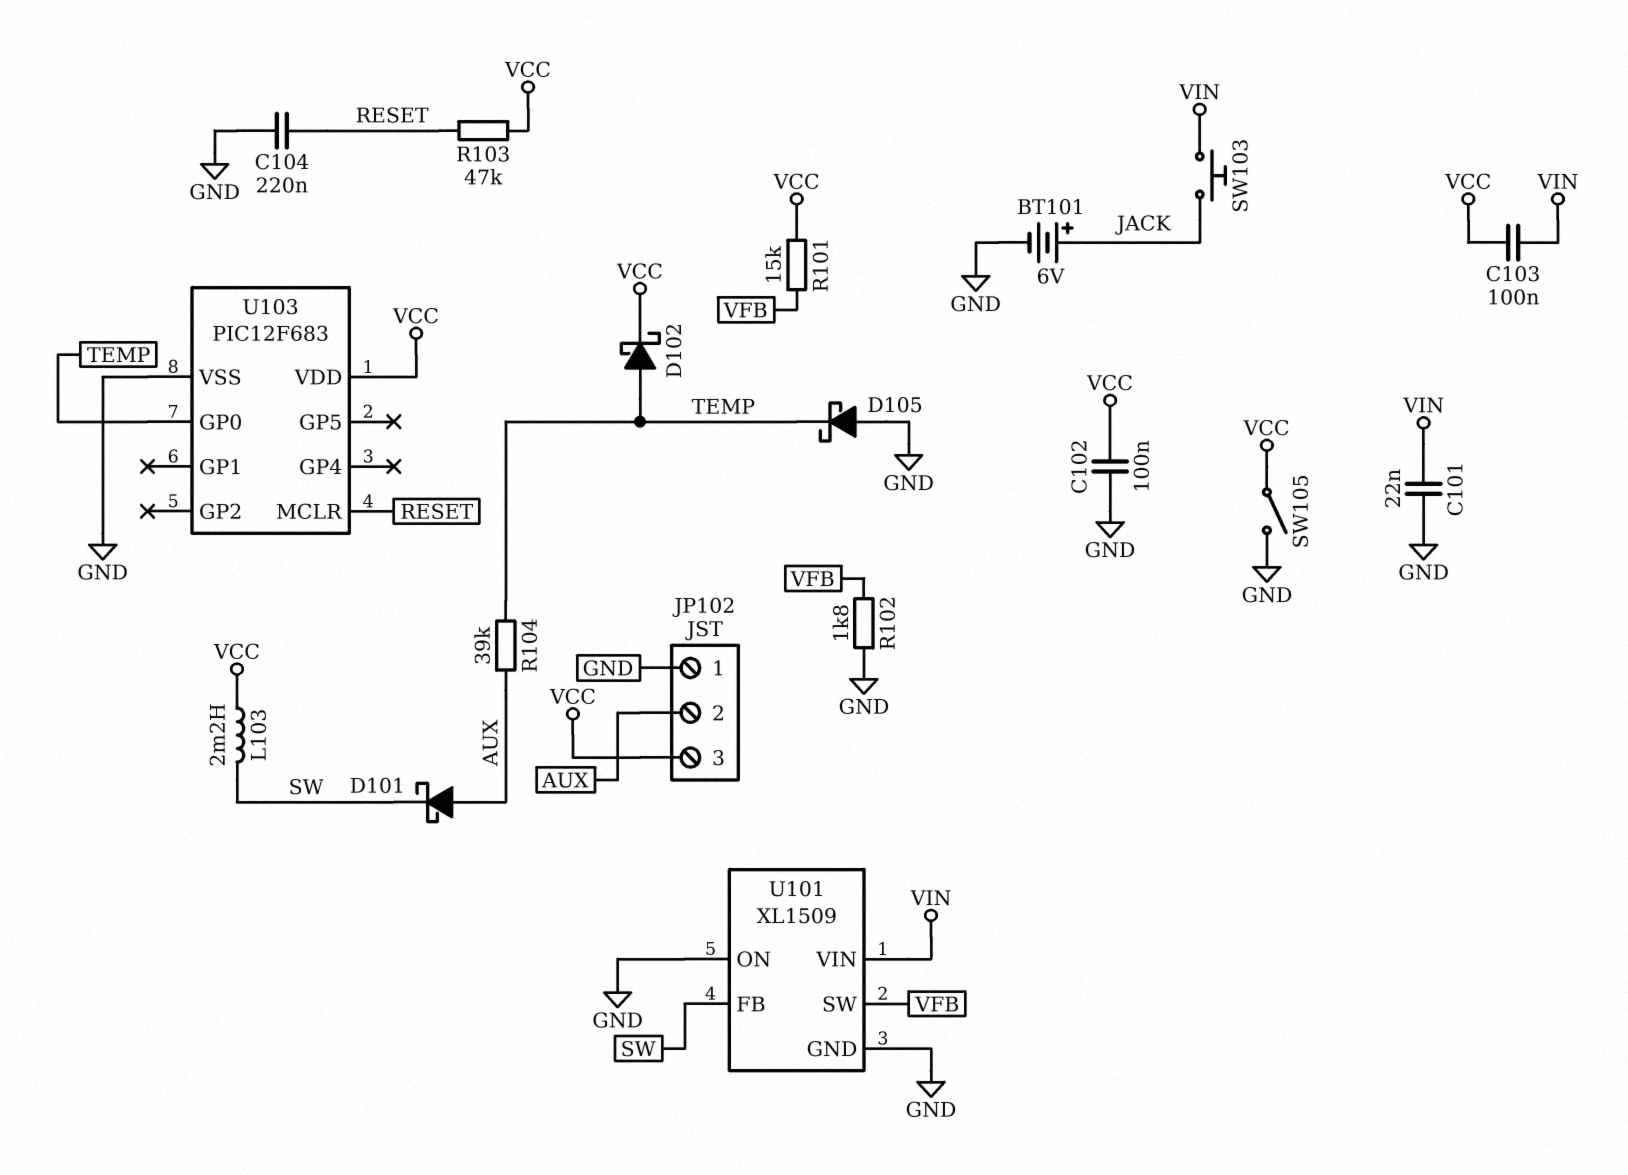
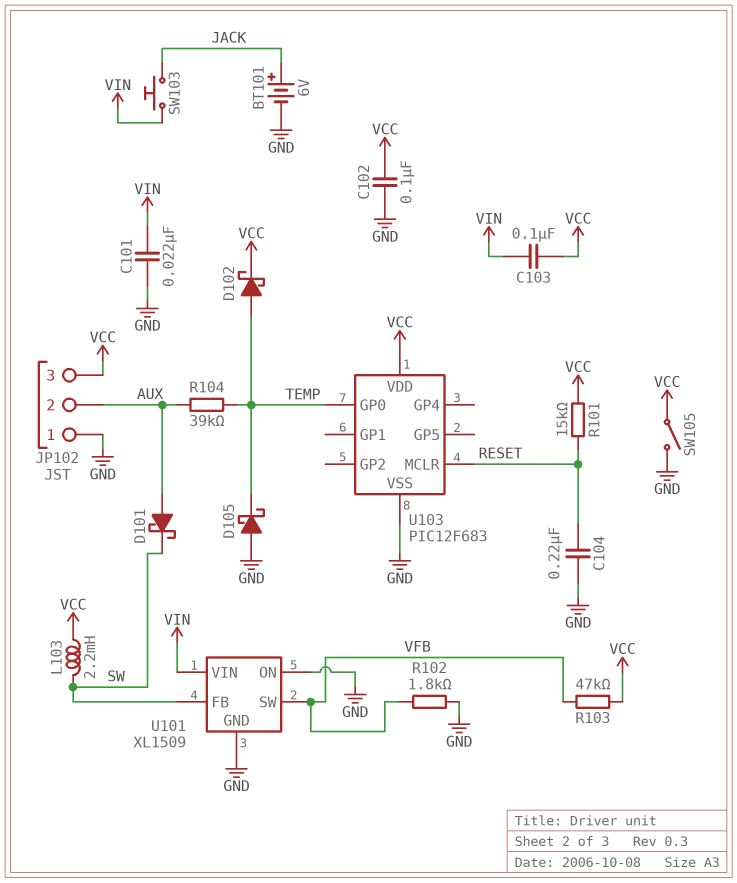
R101: 15k (VCC, VFB) -> 15k (RESET, VCC)
R103: 47k (RESET, VCC) -> 47k (VCC, VFB)

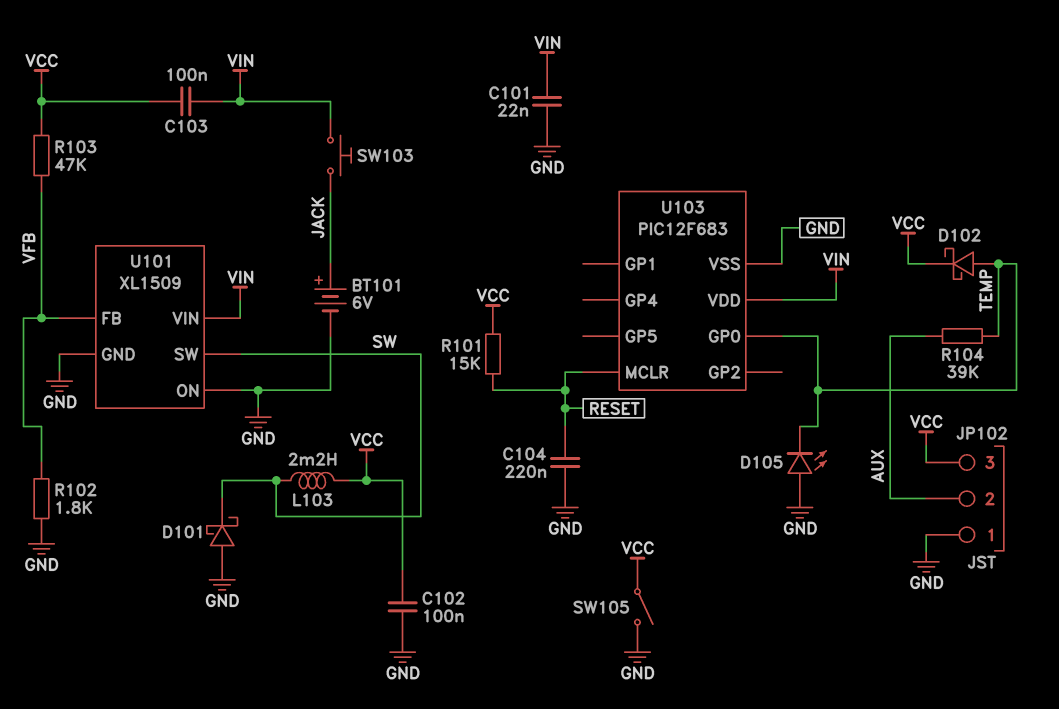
D101: schottky (A AUX, K SW) -> schottky (A GND, K SW)
D105: schottky (A GND, K TEMP) -> LED (A GND, K TEMP)
U101 pin FB: SW -> VFB
U101 pin SW: VFB -> SW
U103 pin VDD: VCC -> VIN

